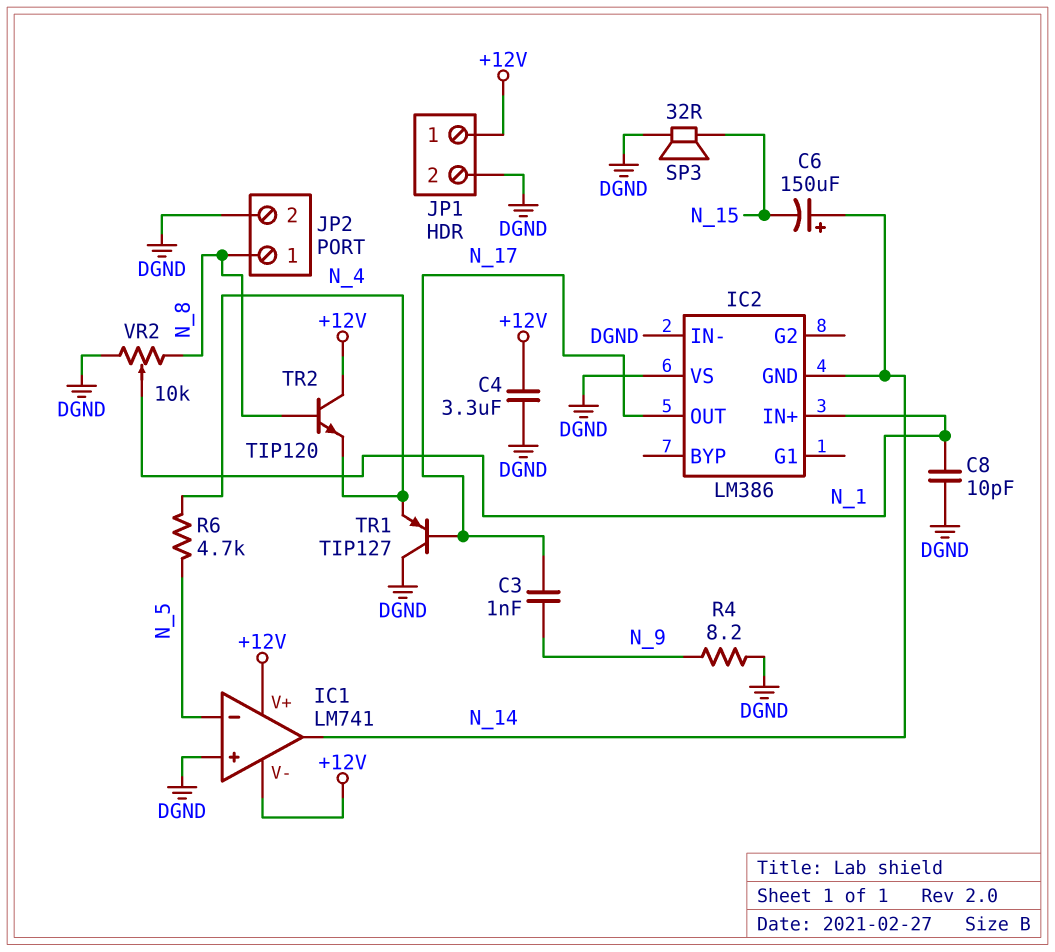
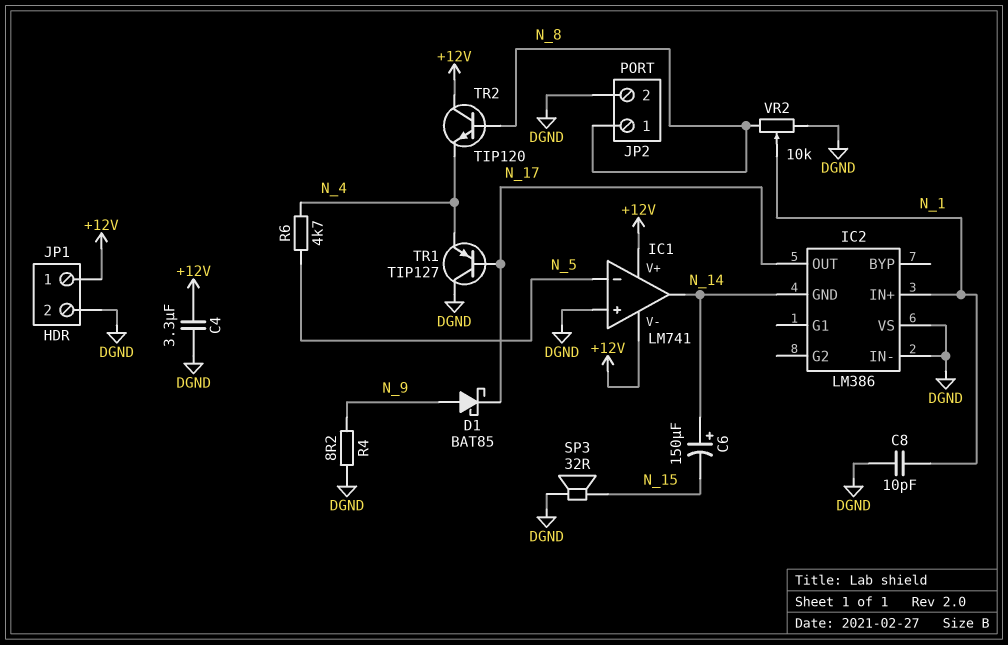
C3: 1nF (N_9, N_17) -> none
D1: none -> schottky BAT85 (A N_9, K N_17)

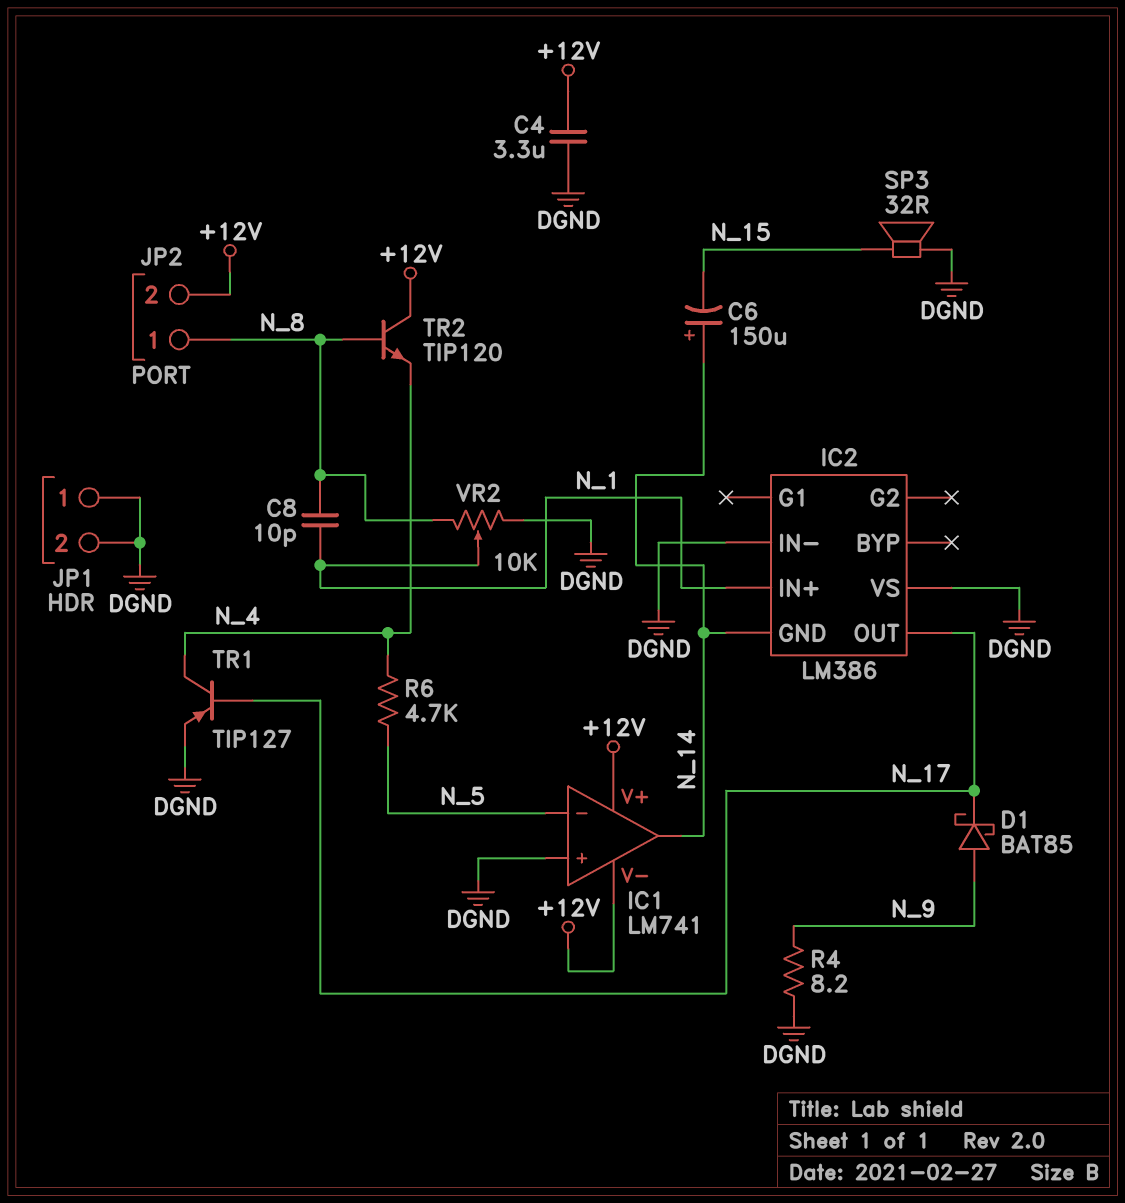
C8: 10pF (DGND, N_1) -> 10pF (N_1, N_8)
JP1 pin 1: +12V -> DGND
JP2 pin 2: DGND -> +12V
TR1: PNP TIP127 (B N_17, C DGND, E N_4) -> PNP TIP127 (B N_17, C N_4, E DGND)

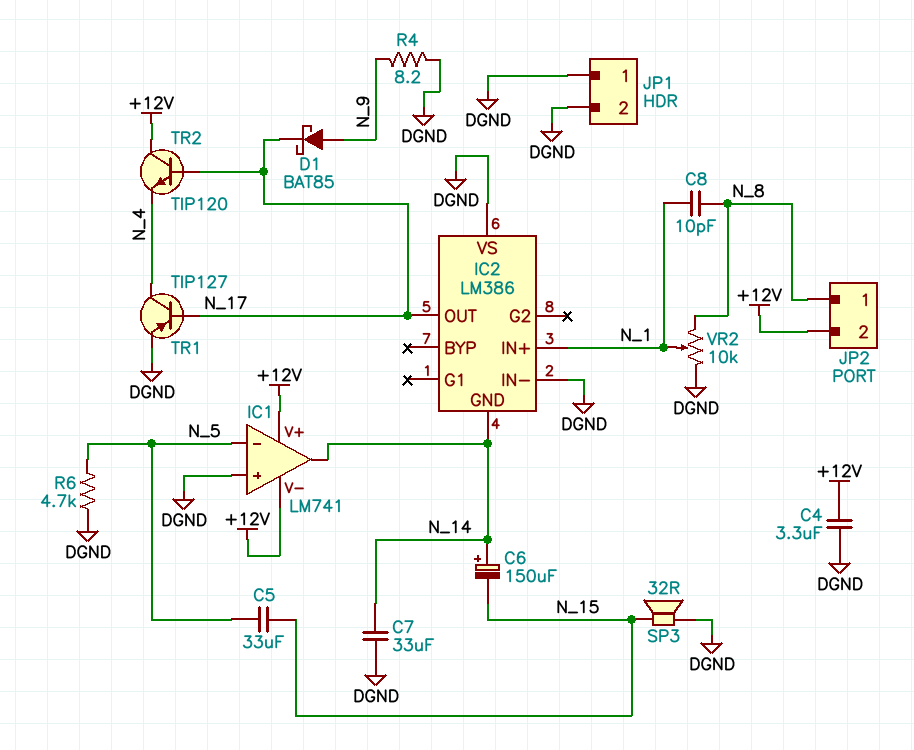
C5: none -> 33uF (N_5, N_15)
C7: none -> 33uF (DGND, N_14)
R6: 4.7k (N_4, N_5) -> 4.7k (DGND, N_5)
TR2: NPN TIP120 (B N_8, C +12V, E N_4) -> NPN TIP120 (B N_17, C +12V, E N_4)

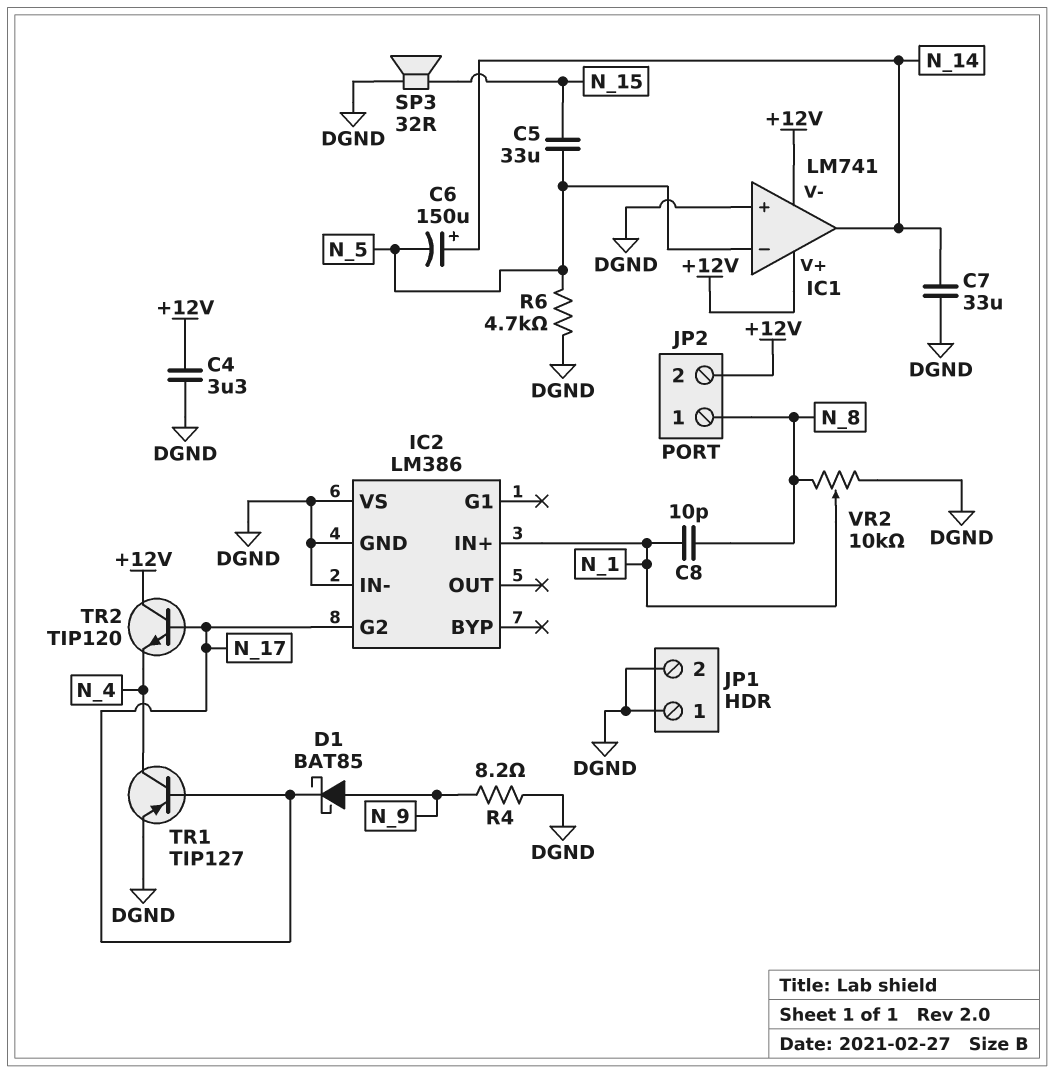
C6: 150uF (plus N_14, minus N_15) -> 150uF (plus N_14, minus N_5)
IC2 pin G2: none -> N_17
IC2 pin GND: N_14 -> DGND
IC2 pin OUT: N_17 -> none

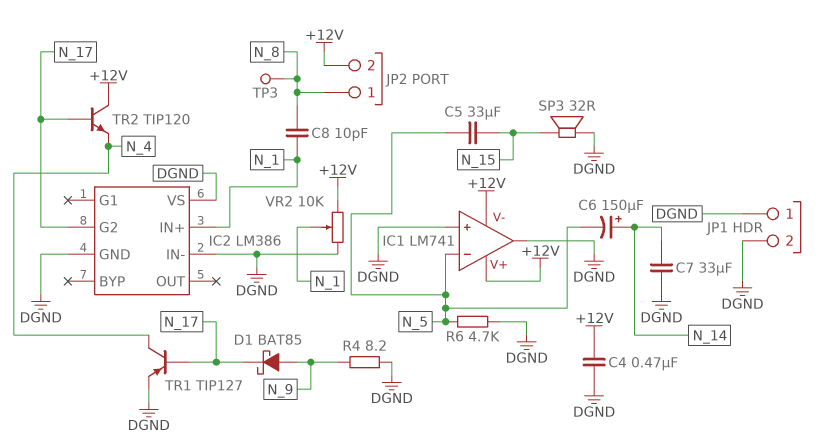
C4: 3.3uF (+12V, DGND) -> 470nF (+12V, DGND)
IC1 pin out: N_14 -> DGND
TP3: none -> test point (N_8)
VR2: 10k (DGND, N_8, wiper N_1) -> 10k (+12V, DGND, wiper N_1)

